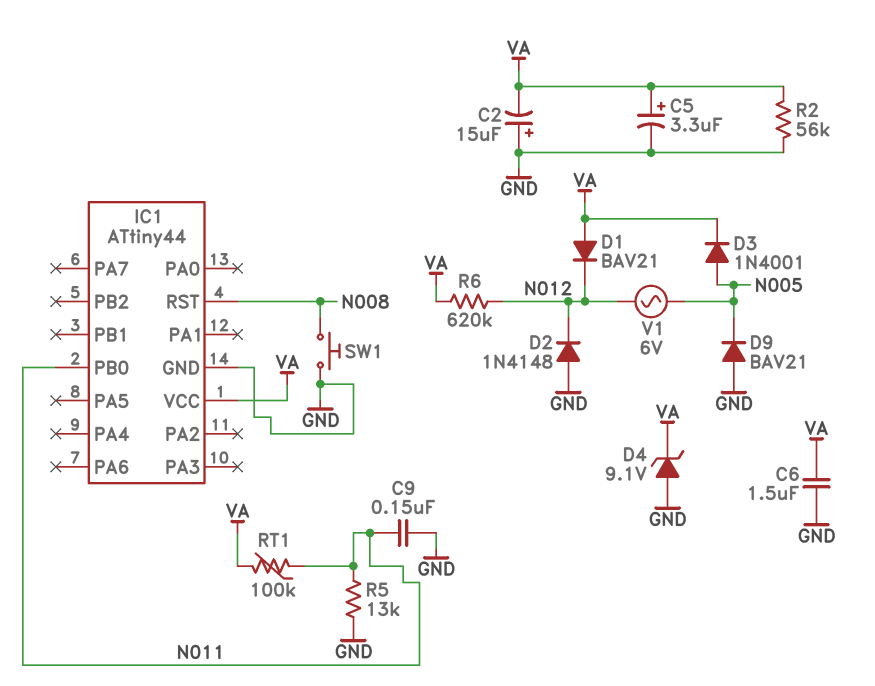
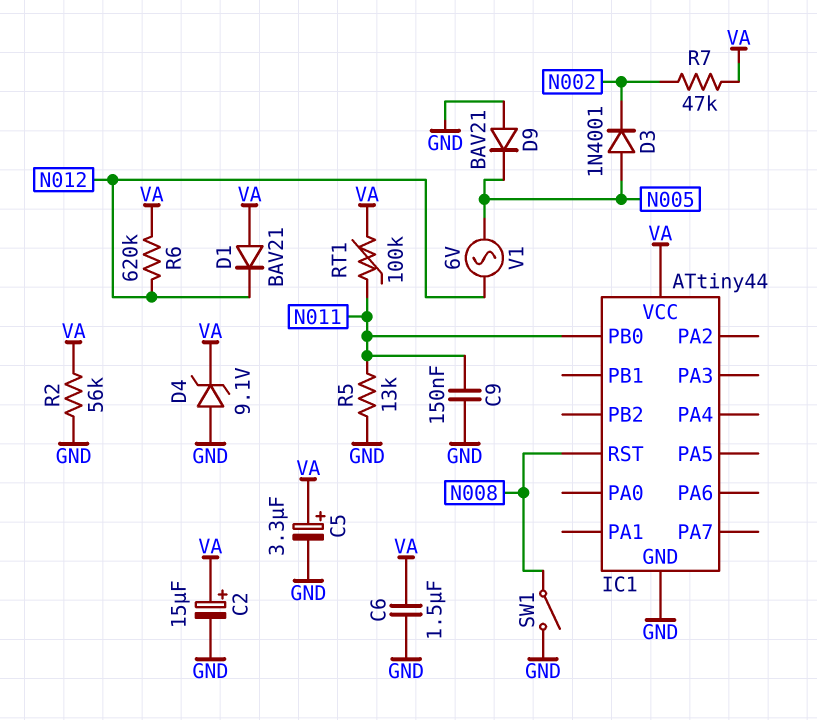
C2: 15uF (plus GND, minus VA) -> 15uF (plus VA, minus GND)
D2: diode 1N4148 (A GND, K N012) -> none
D3: diode 1N4001 (A N005, K VA) -> diode 1N4001 (A N005, K N002)
R7: none -> 47k (N002, VA)
SW1: button (GND, N008) -> switch (GND, N008)

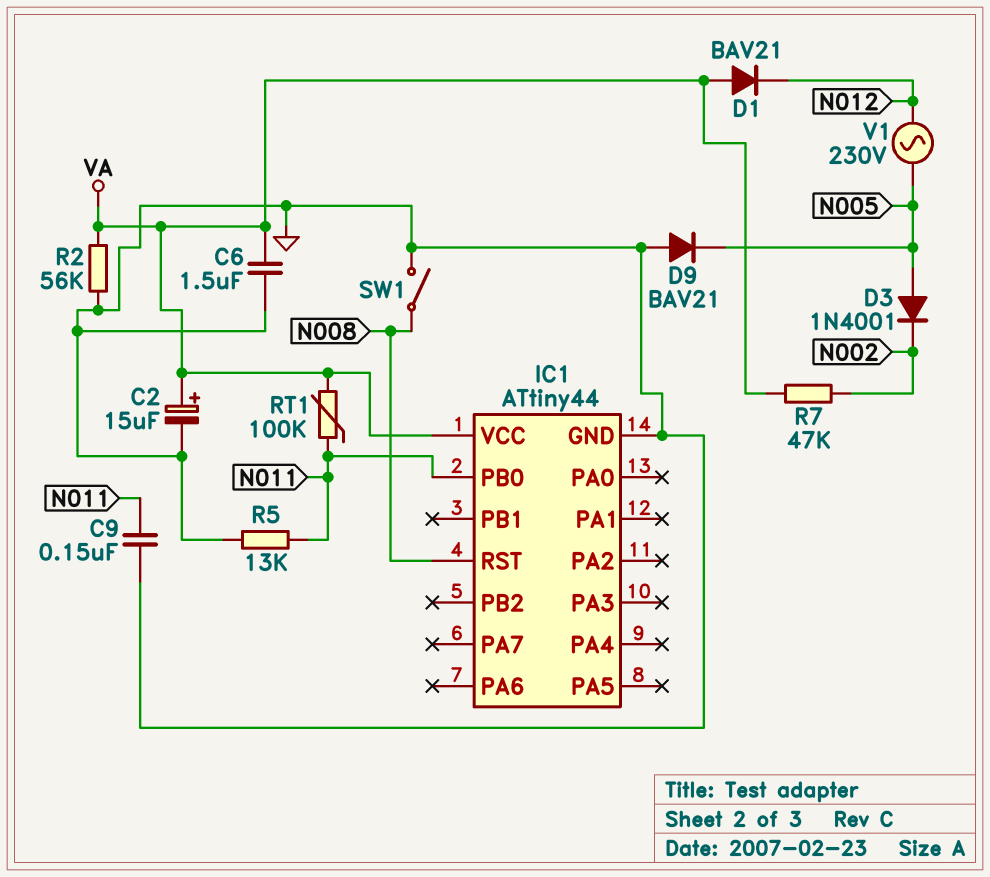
C5: 3.3uF (plus VA, minus GND) -> none
D4: zener 9.1V (A GND, K VA) -> none
R6: 620k (N012, VA) -> none
V1: AC 6V (N005, N012) -> AC 230V (N005, N012)

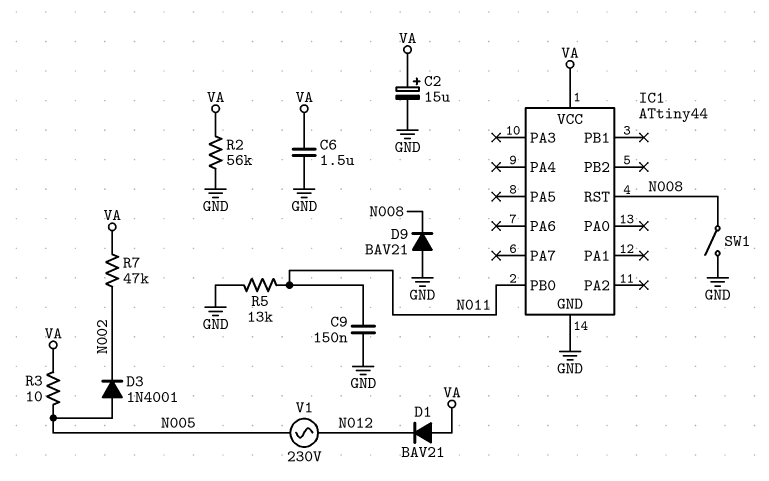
D9: diode BAV21 (A GND, K N005) -> diode BAV21 (A GND, K N008)
R3: none -> 10 (N005, VA)
RT1: 100k (N011, VA) -> none

